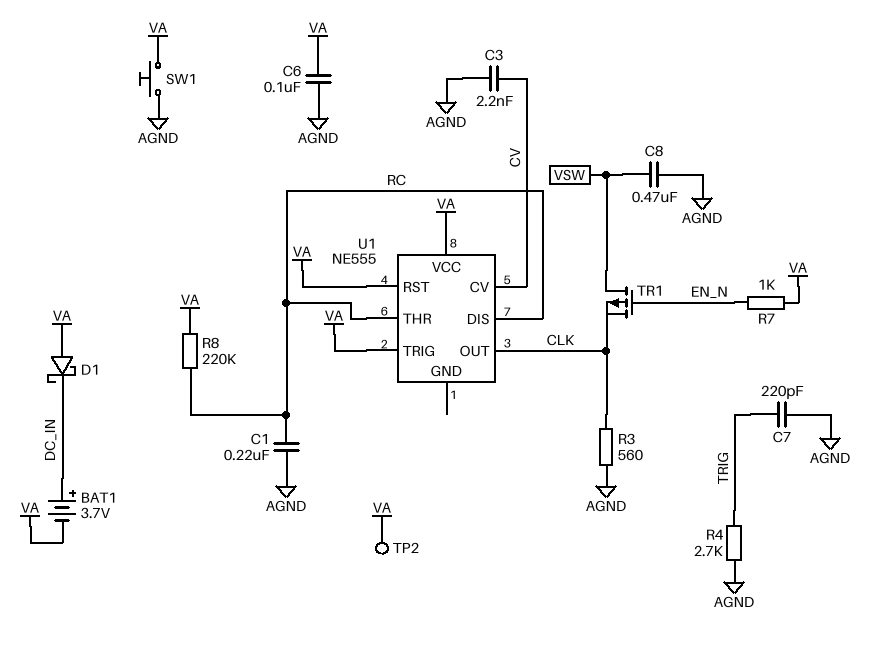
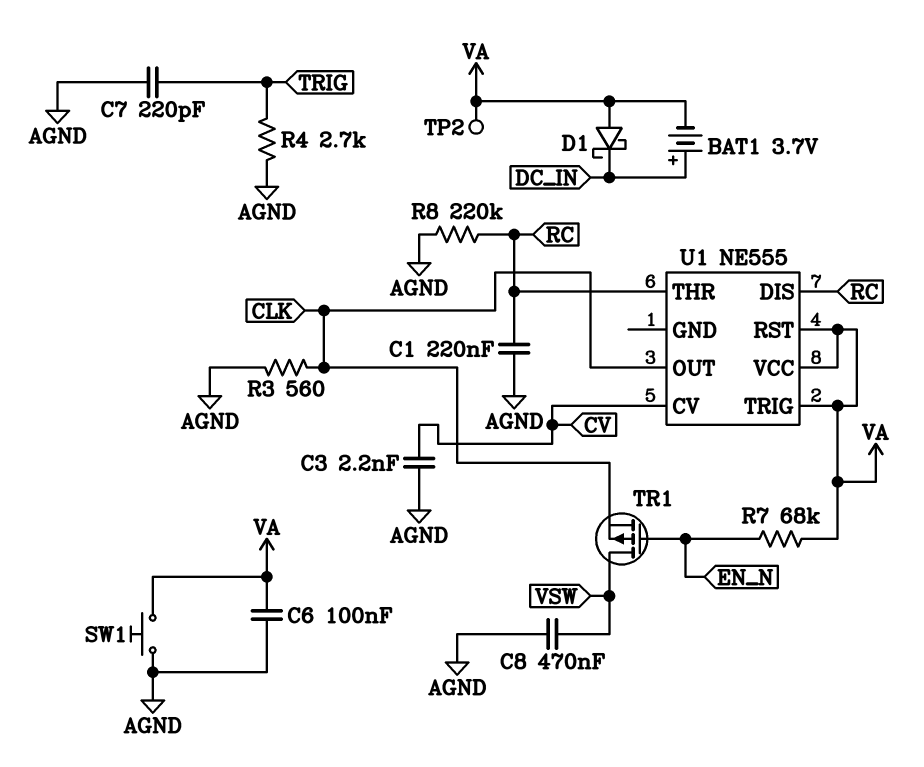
R7: 1k (EN_N, VA) -> 68k (EN_N, VA)
R8: 220k (RC, VA) -> 220k (AGND, RC)

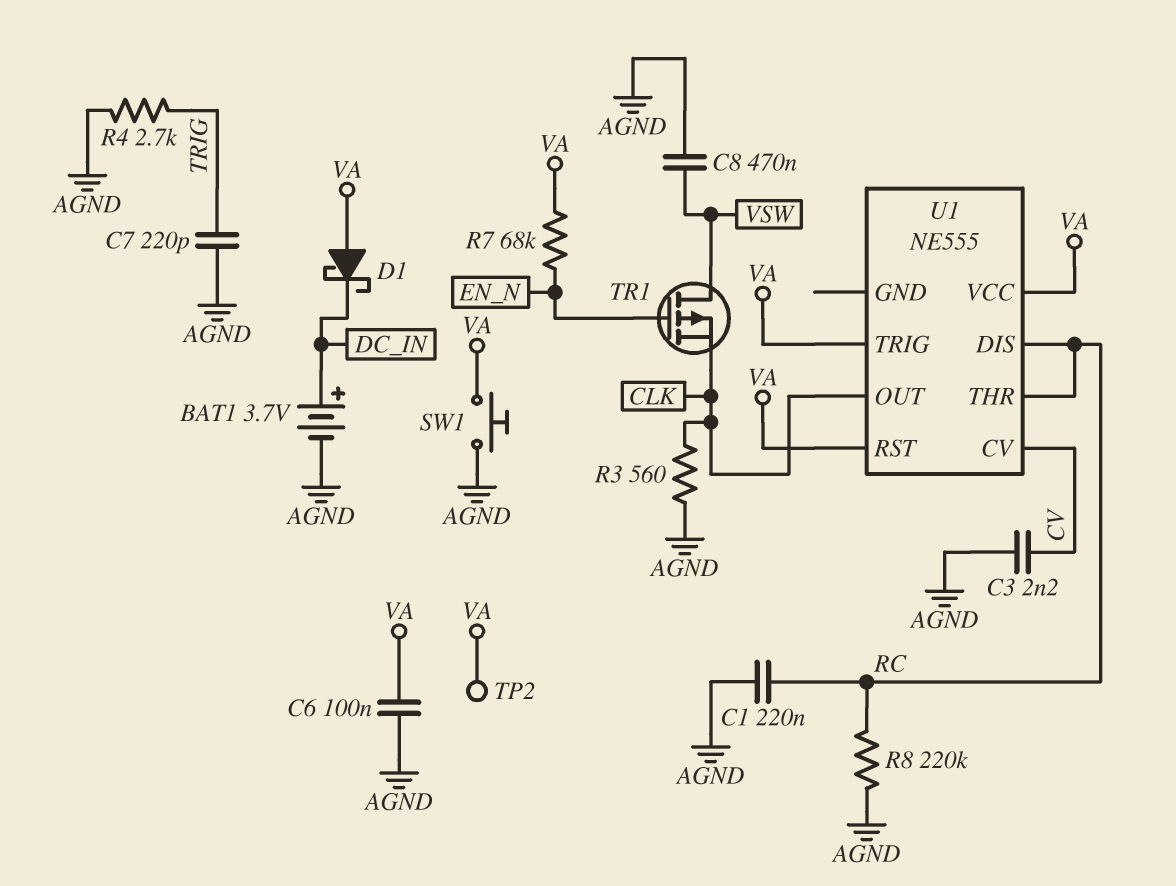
BAT1: 3.7V (plus DC_IN, minus VA) -> 3.7V (plus DC_IN, minus AGND)

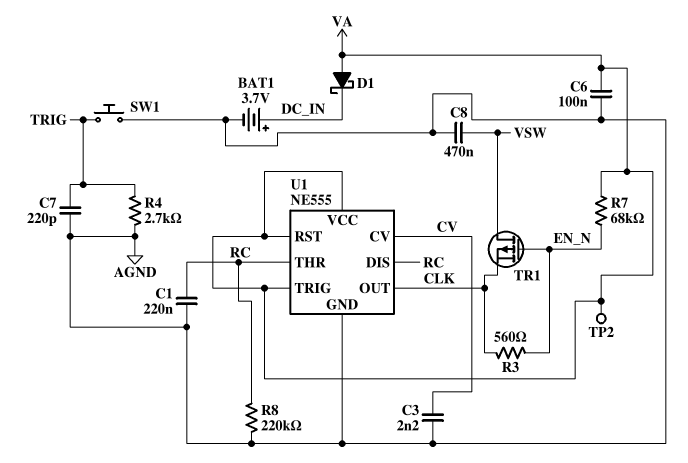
R3: 560 (AGND, CLK) -> 560 (CLK, EN_N)
SW1: button (AGND, VA) -> button (AGND, TRIG)
U1 pin GND: none -> AGND

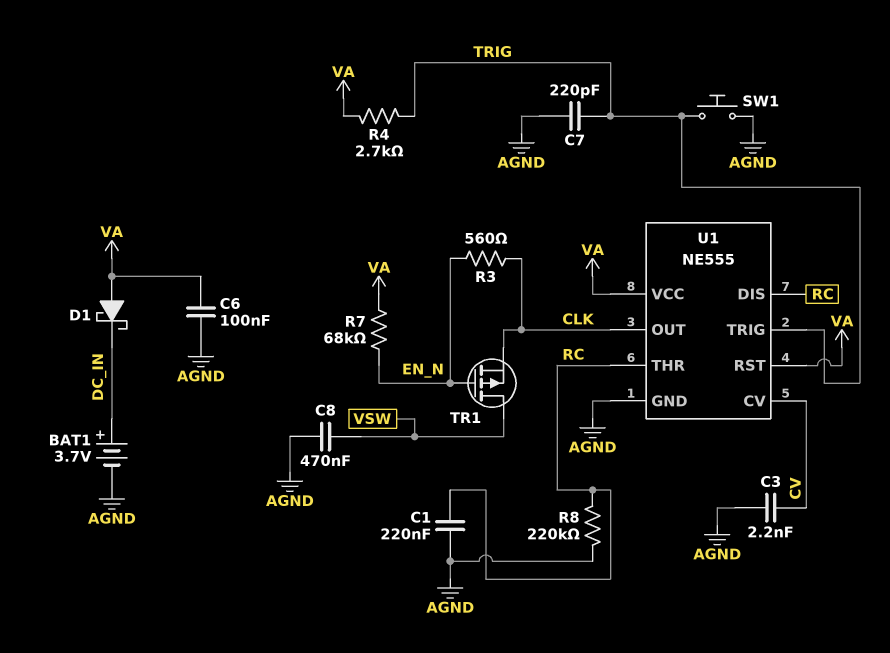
R4: 2.7k (AGND, TRIG) -> 2.7k (TRIG, VA)
TP2: test point (VA) -> none
U1 pin TRIG: VA -> TRIG

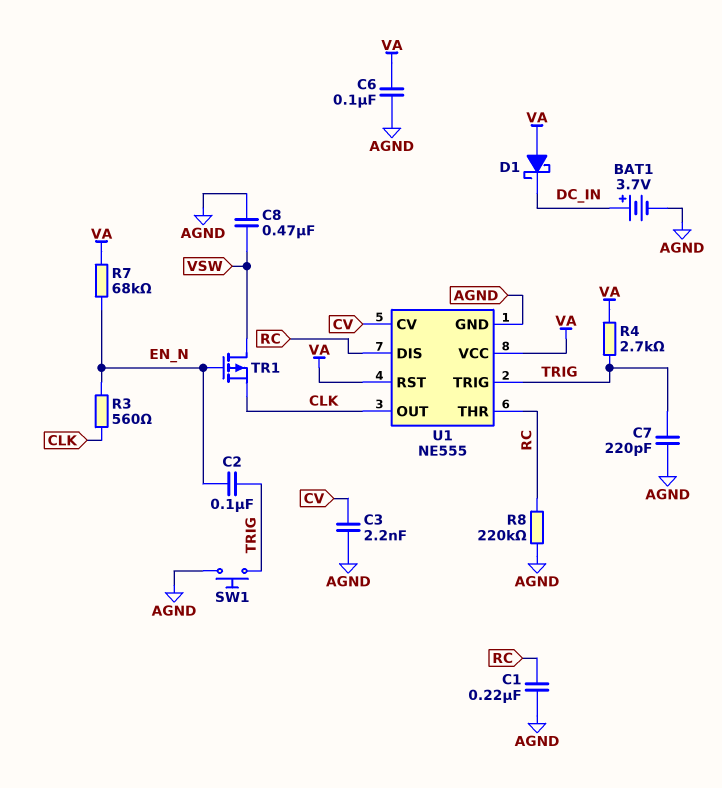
C2: none -> 100nF (EN_N, TRIG)

